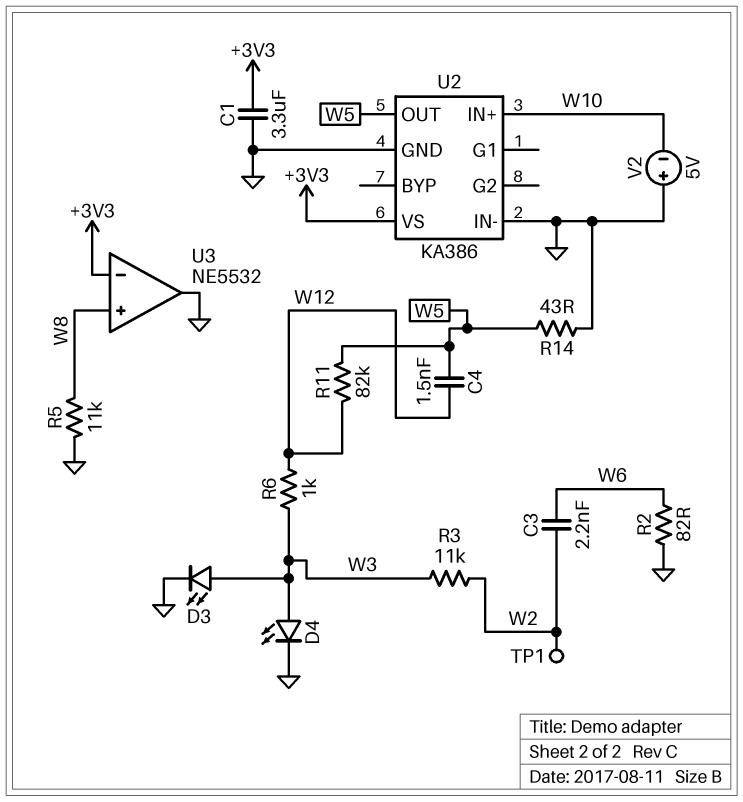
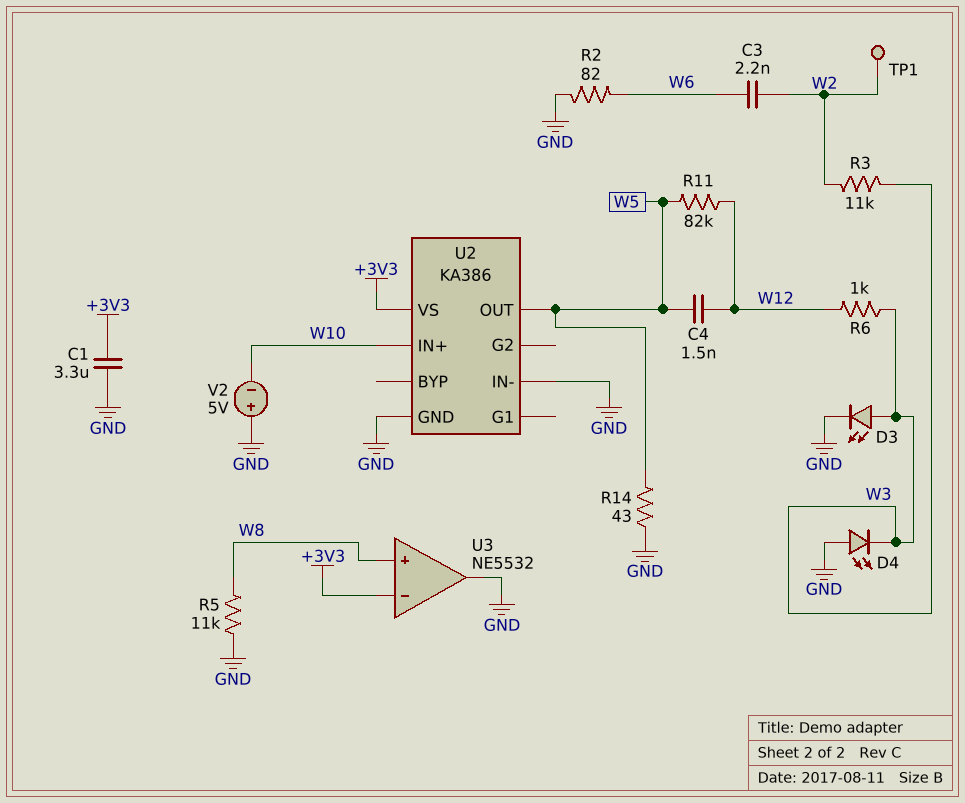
D4: LED (A W3, K GND) -> LED (A GND, K W3)

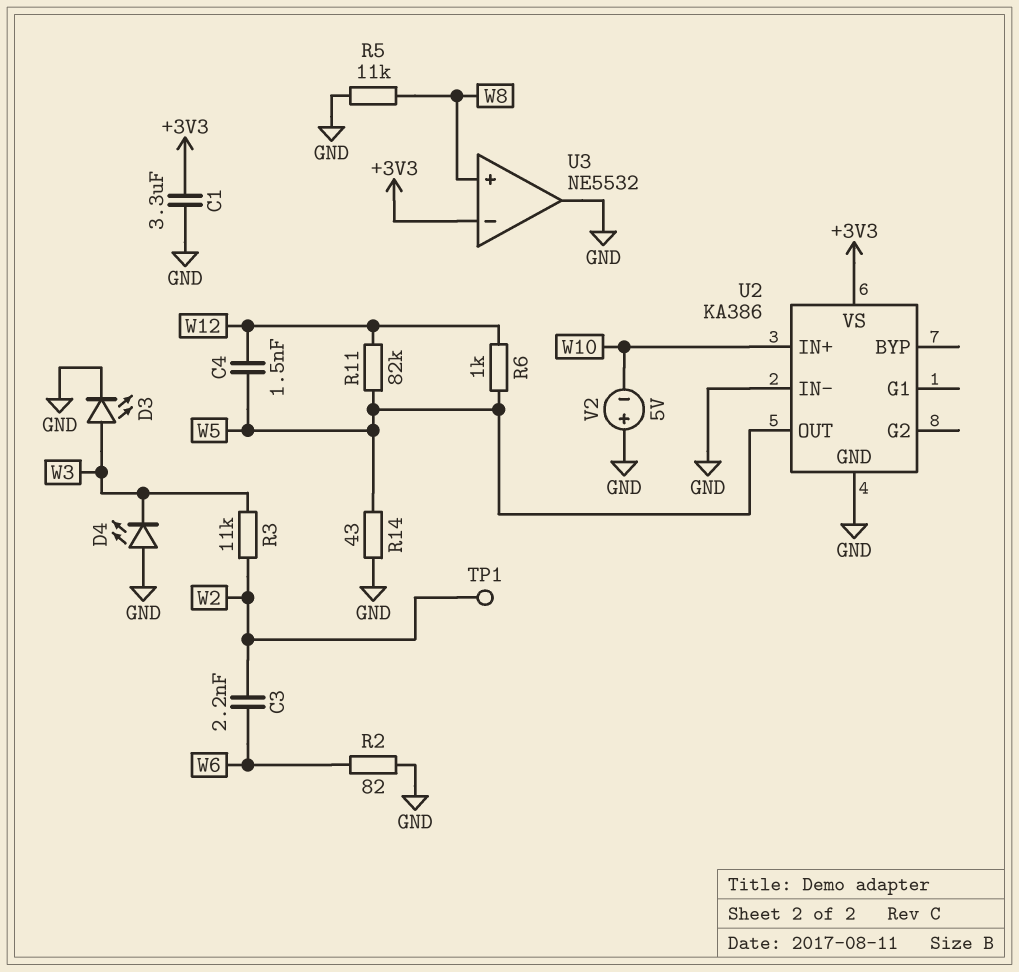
R6: 1k (W3, W12) -> 1k (W5, W12)

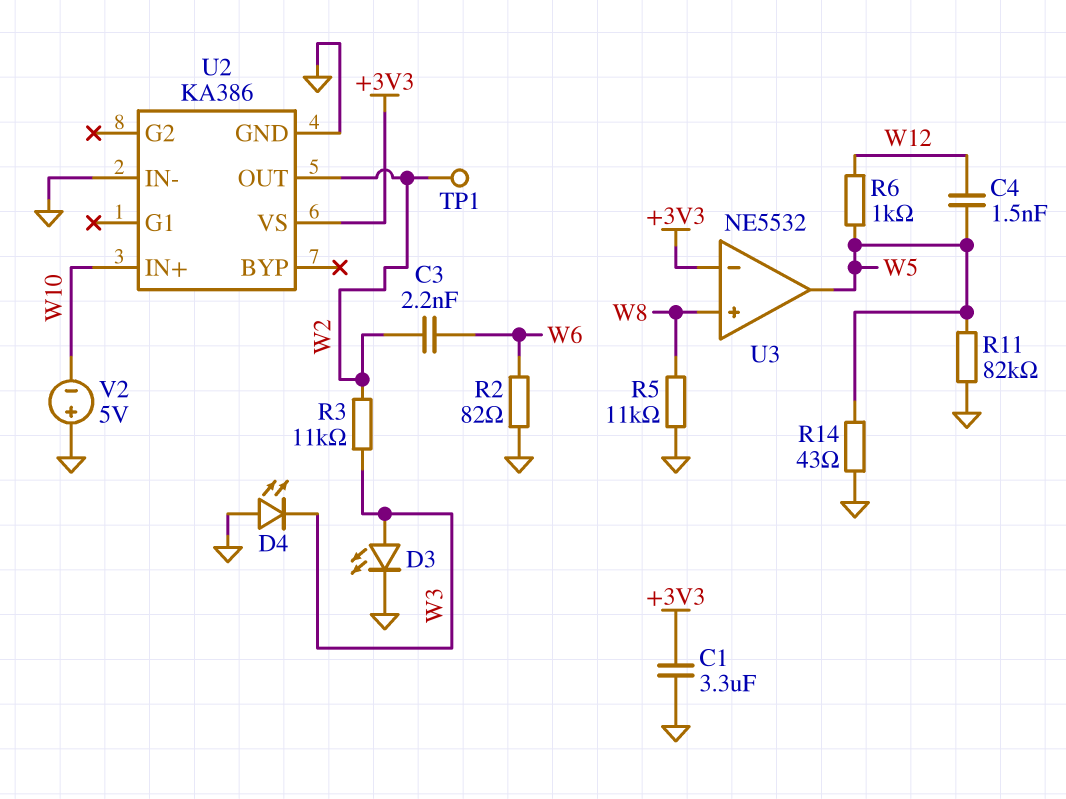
R11: 82k (W5, W12) -> 82k (GND, W5)
U2 pin OUT: W5 -> W2
U3 pin out: GND -> W5

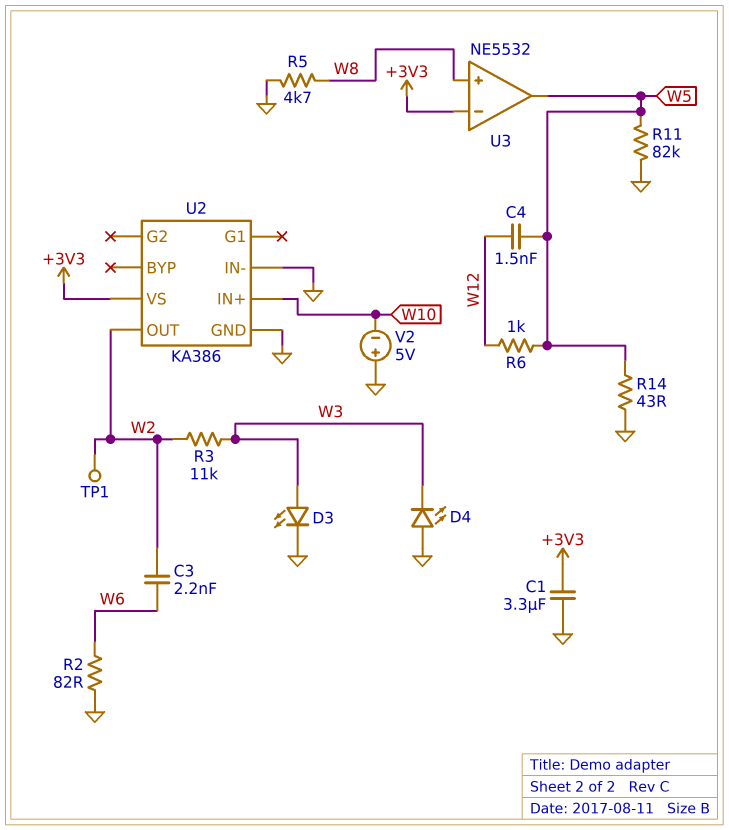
R5: 11k (GND, W8) -> 4.7k (GND, W8)

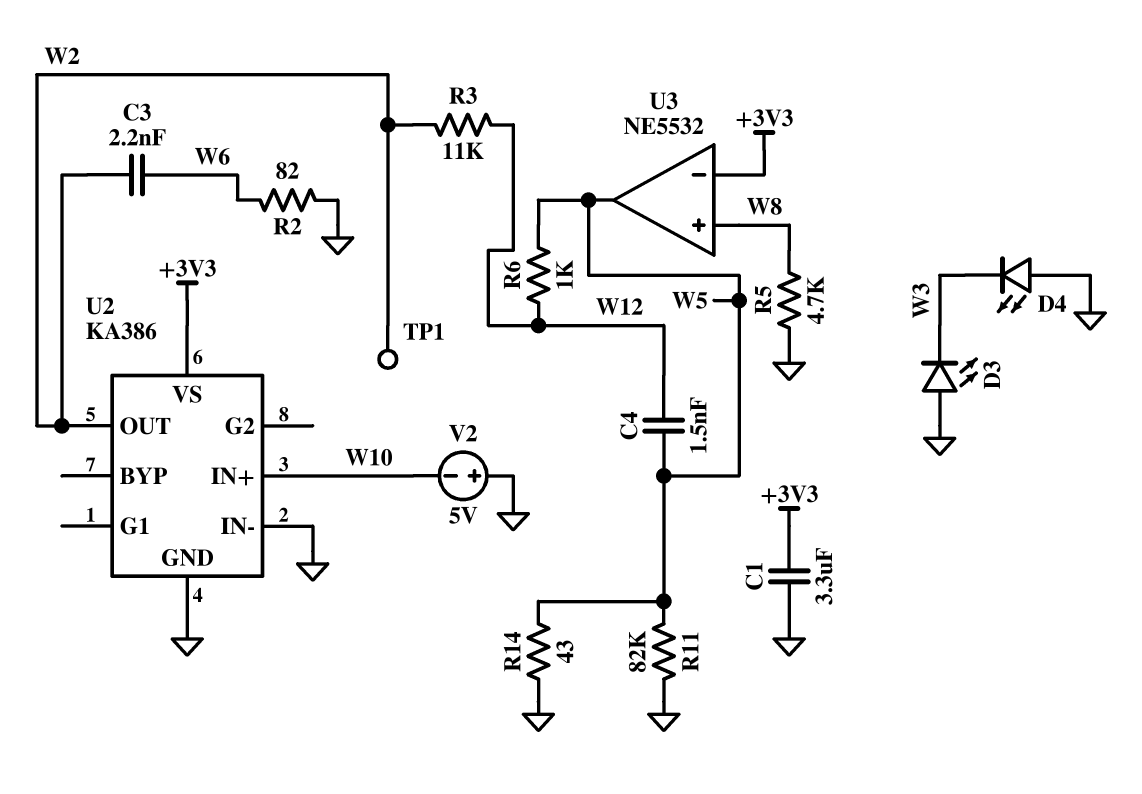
D3: LED (A W3, K GND) -> LED (A GND, K W3)
R3: 11k (W2, W3) -> 11k (W2, W12)

